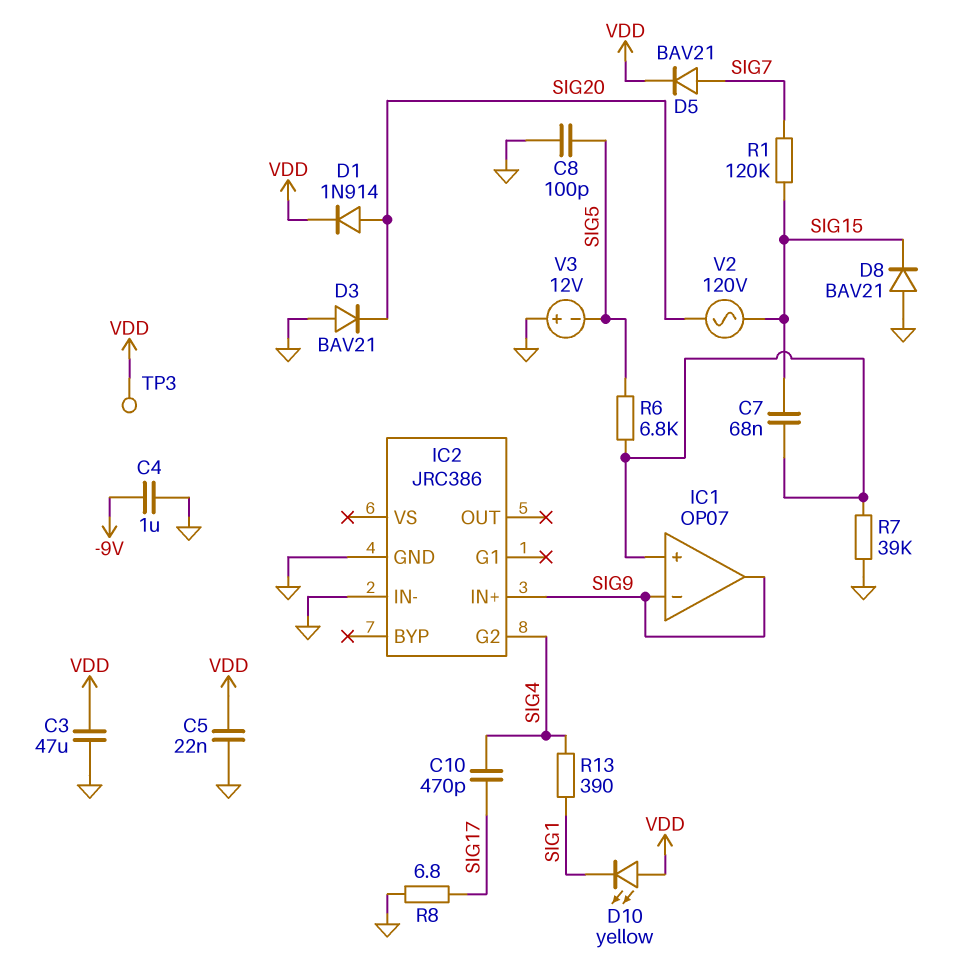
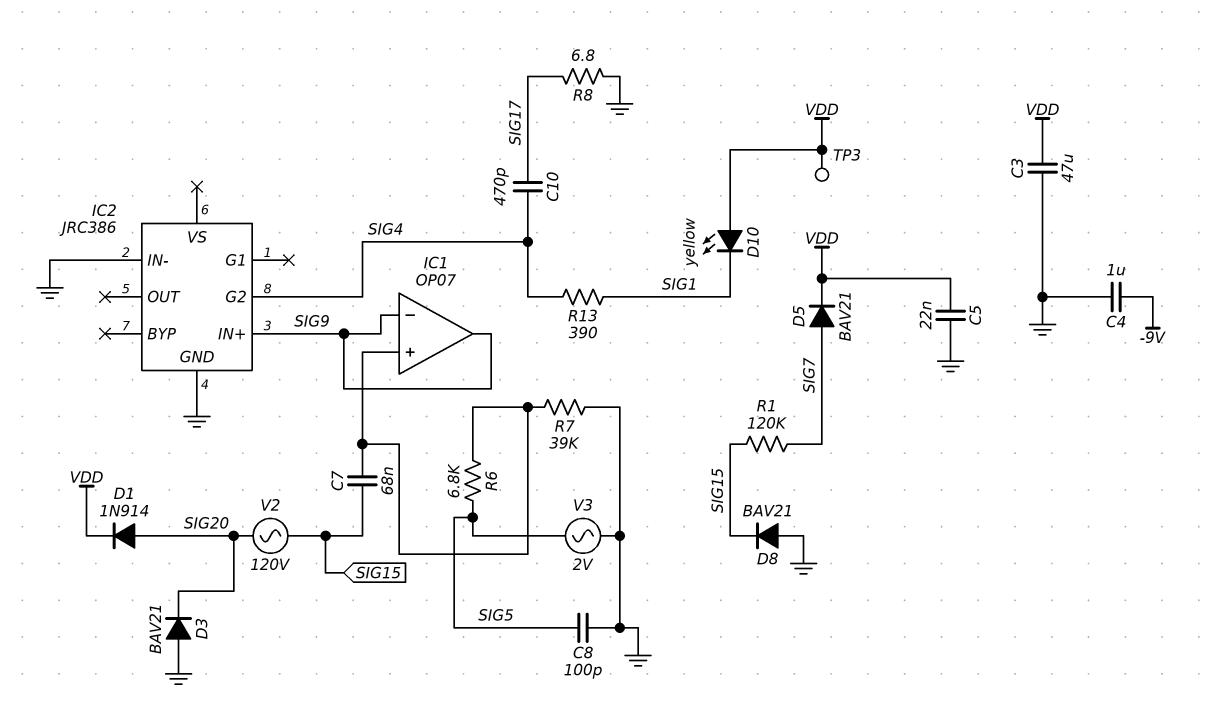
V3: 12V (plus GND, minus SIG5) -> AC 2V (GND, SIG5)

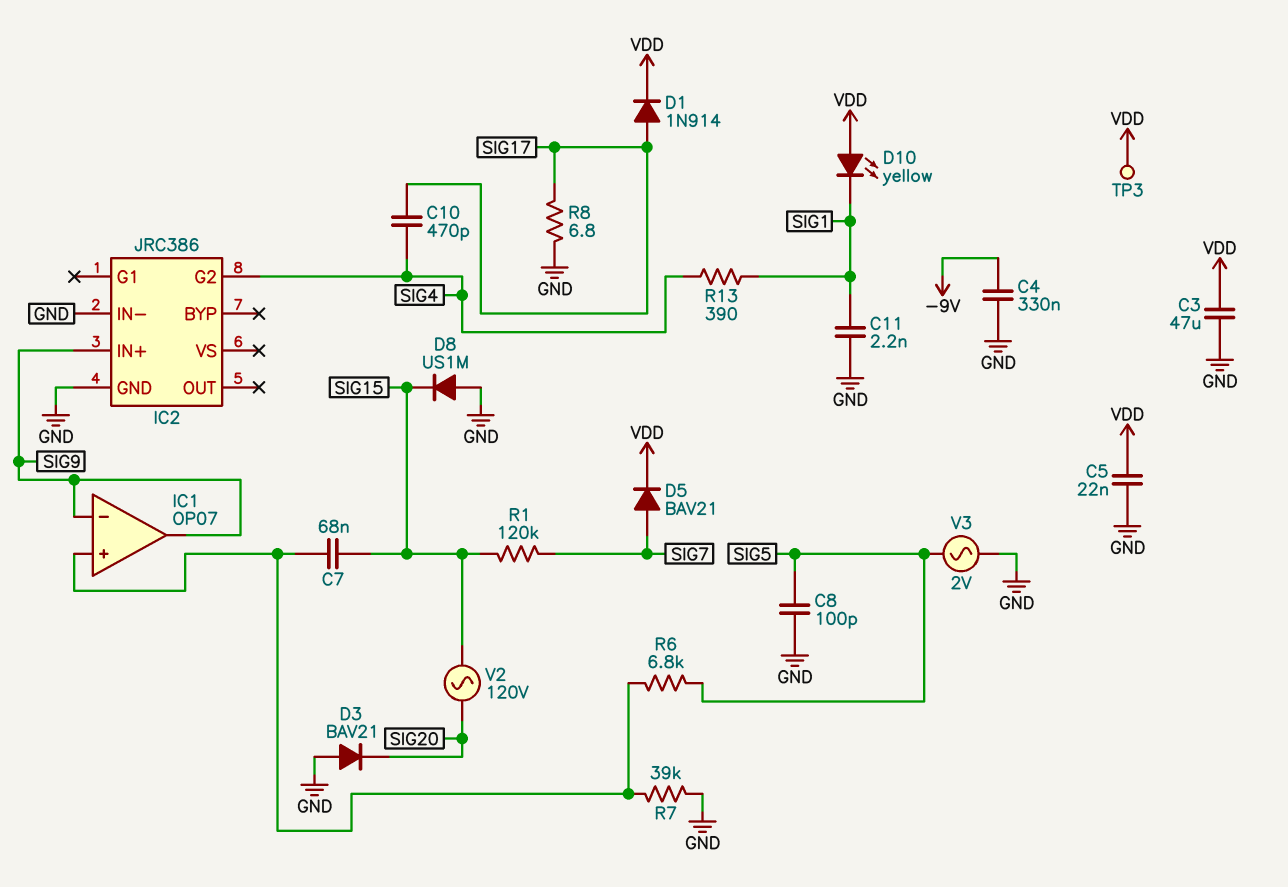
C4: 1uF (-9V, GND) -> 330nF (-9V, GND)
C11: none -> 2.2nF (GND, SIG1)
D1: diode 1N914 (A SIG20, K VDD) -> diode 1N914 (A SIG17, K VDD)
D8: diode BAV21 (A GND, K SIG15) -> diode US1M (A GND, K SIG15)

